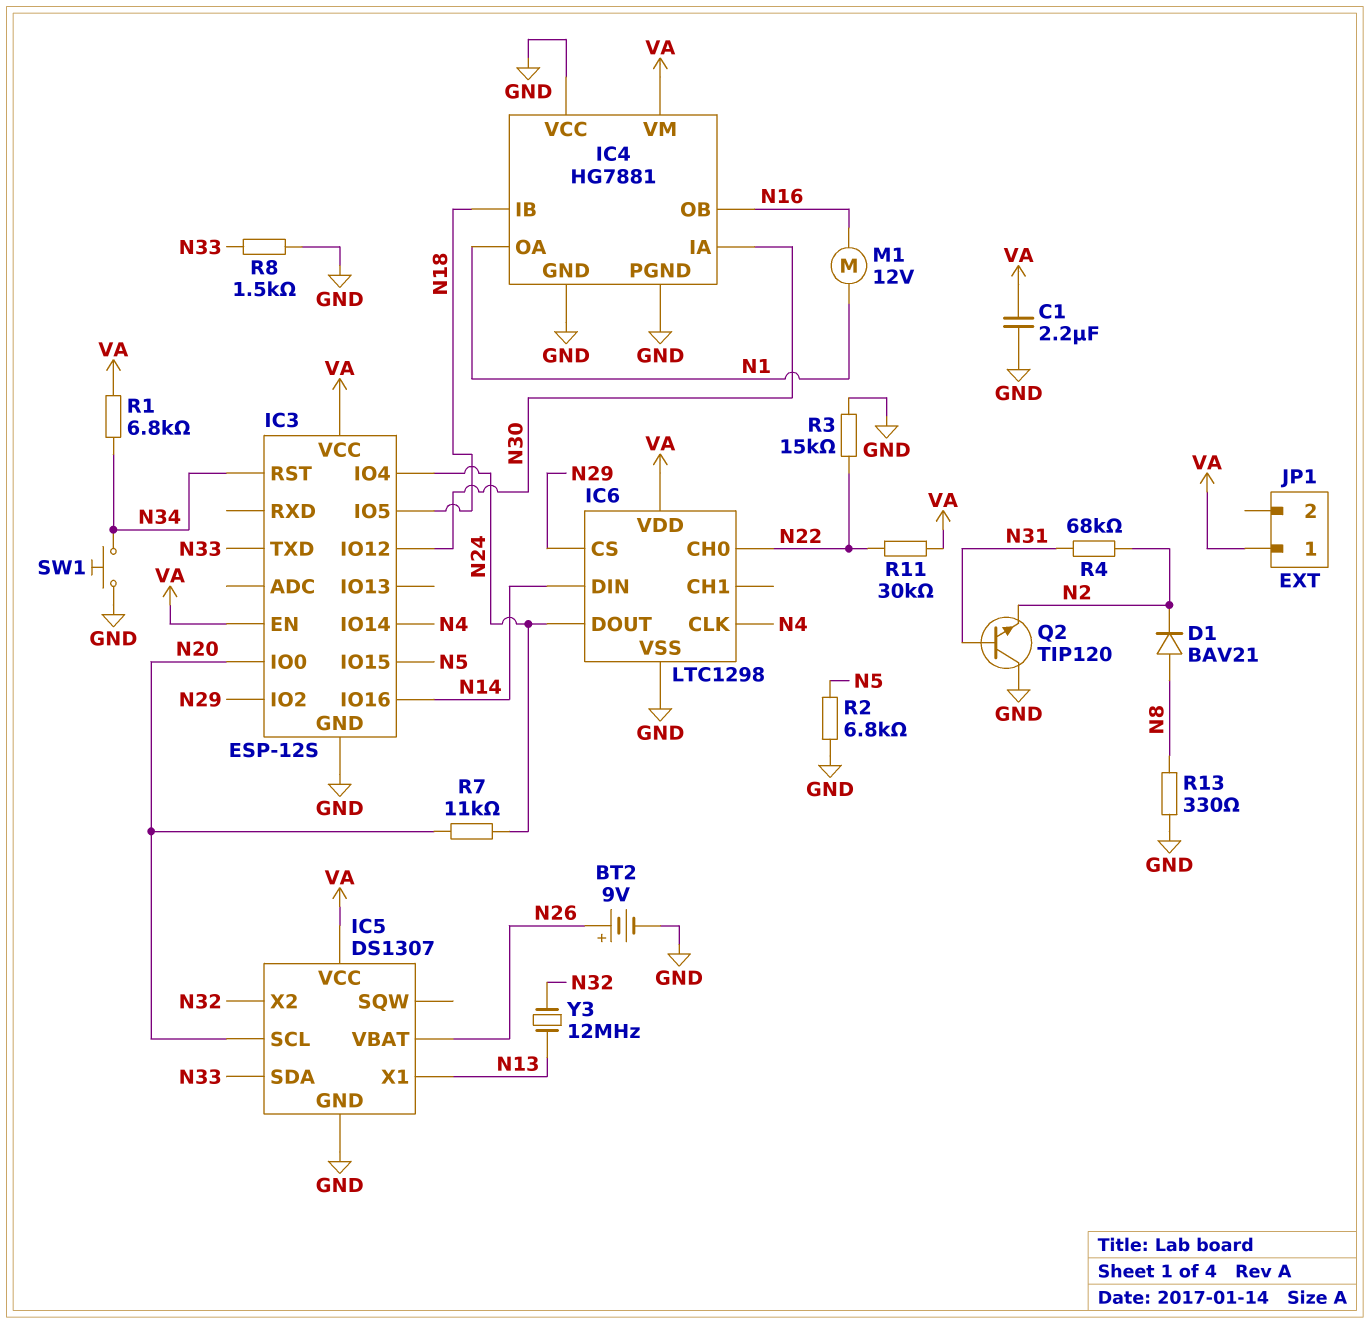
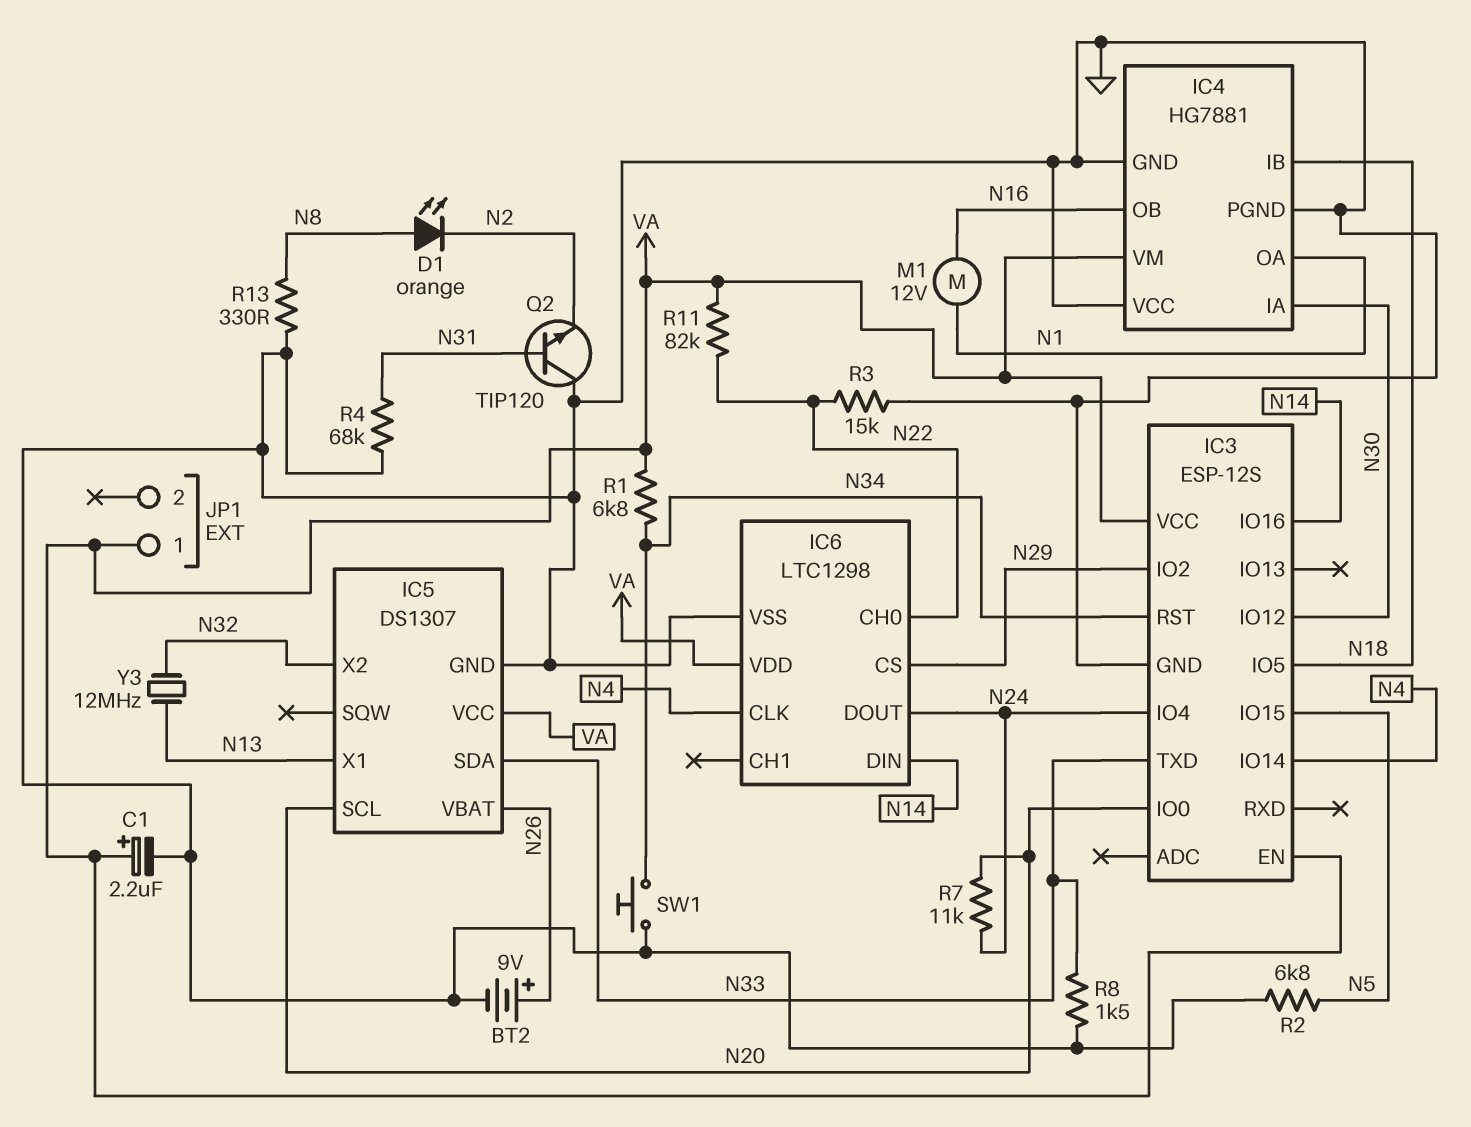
C1: 2.2uF (GND, VA) -> 2.2uF (plus VA, minus GND)
D1: diode BAV21 (A N8, K N2) -> LED orange (A N8, K N2)
R4: 68k (N2, N31) -> 68k (GND, N31)
R11: 30k (N22, VA) -> 82k (N22, VA)

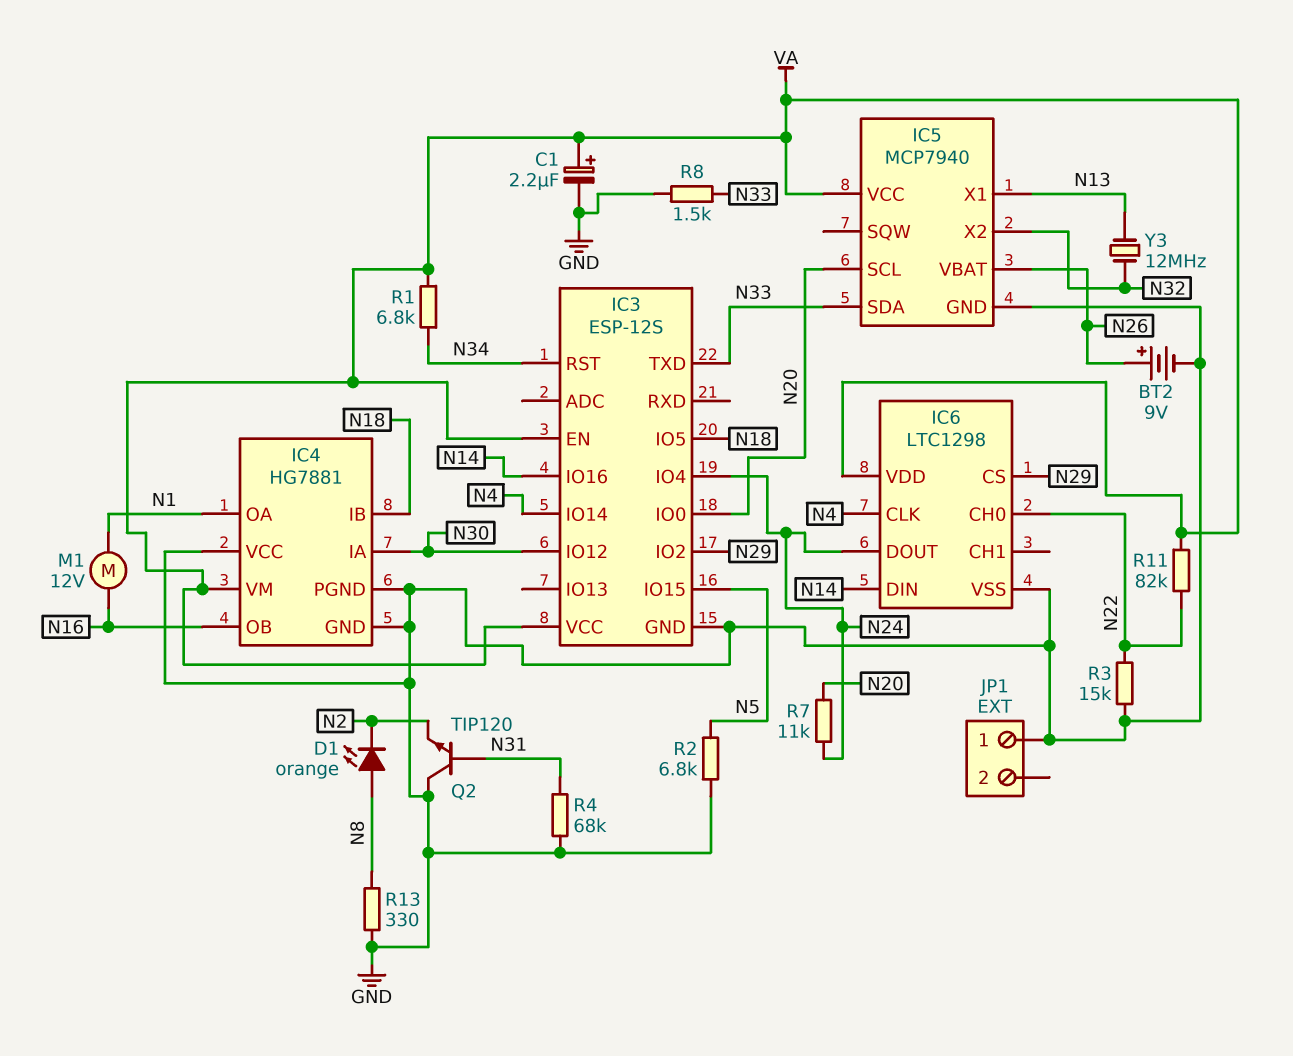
IC5: DS1307 -> MCP7940
JP1 pin 1: VA -> GND
SW1: button (GND, N34) -> none

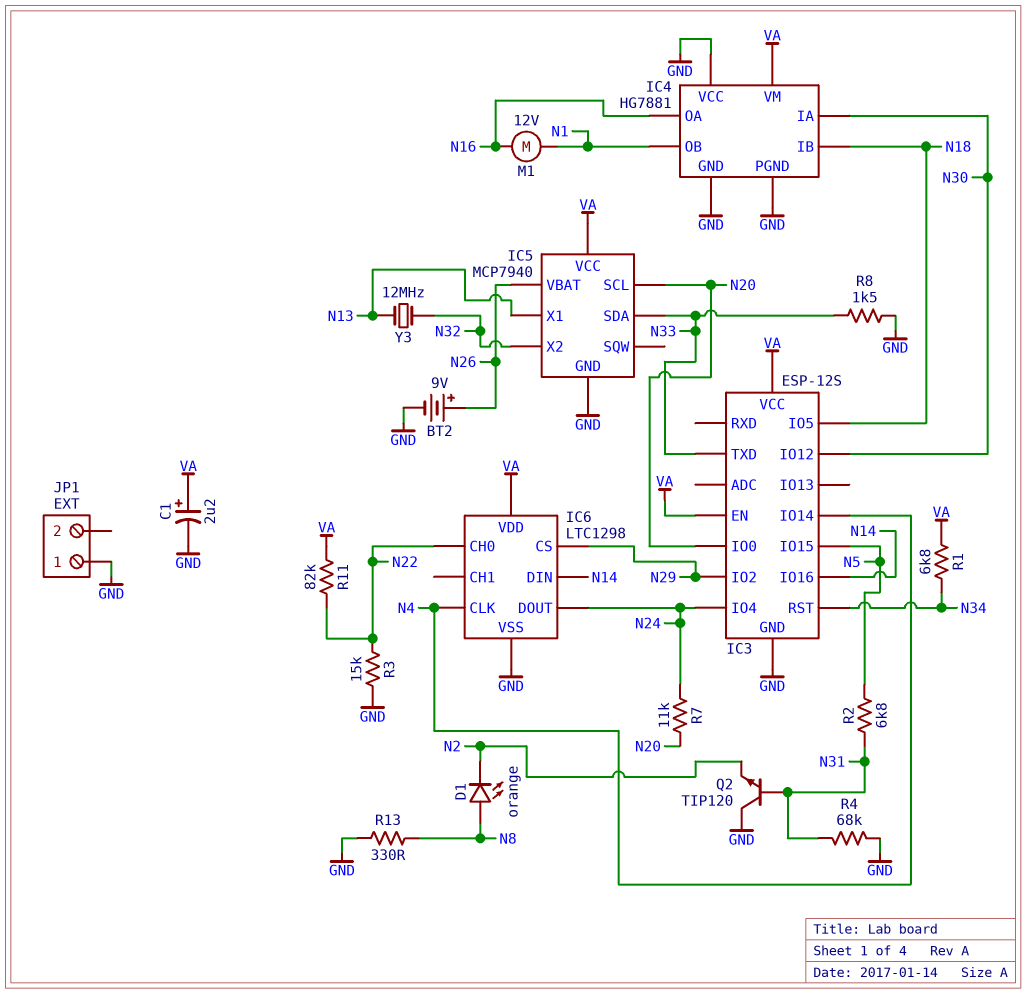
IC4 pin OA: N1 -> N16
IC4 pin OB: N16 -> N1
R2: 6.8k (GND, N5) -> 6.8k (N5, N31)

